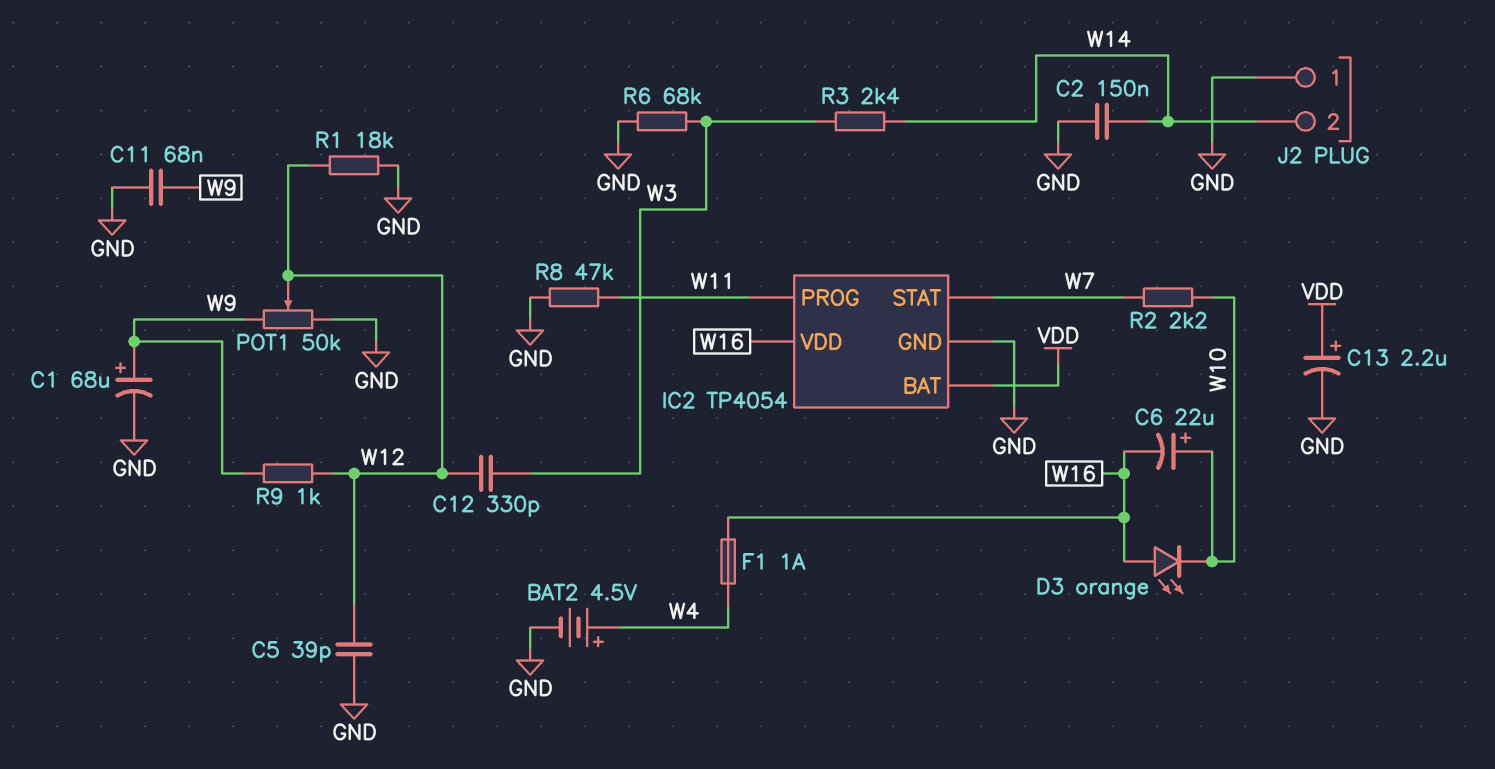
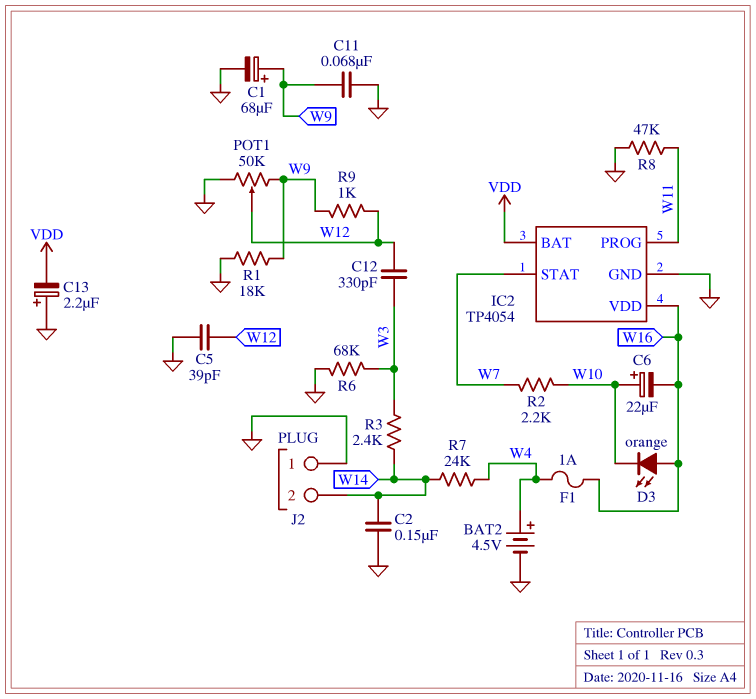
C13: 2.2uF (plus VDD, minus GND) -> 2.2uF (plus GND, minus VDD)
R1: 18k (GND, W12) -> 18k (GND, W9)
R7: none -> 24k (W4, W14)

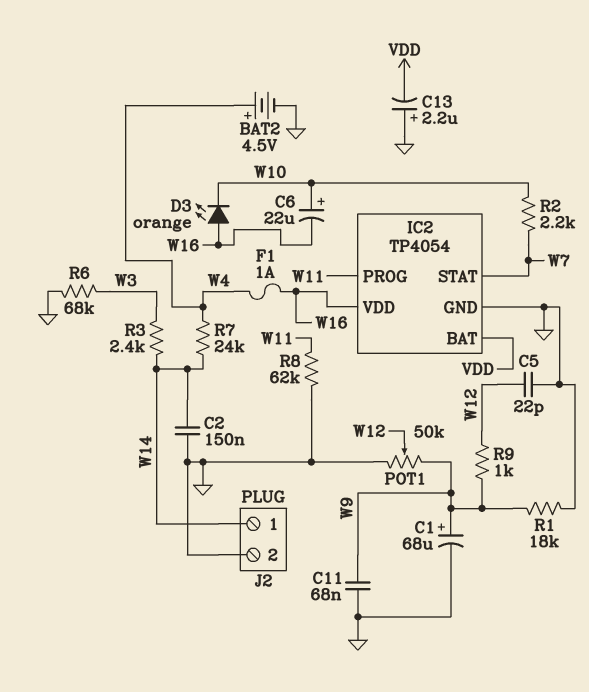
C5: 39pF (GND, W12) -> 22pF (GND, W12)
C12: 330pF (W3, W12) -> none
J2 pin 1: GND -> W14
J2 pin 2: W14 -> GND
R8: 47k (GND, W11) -> 62k (GND, W11)

